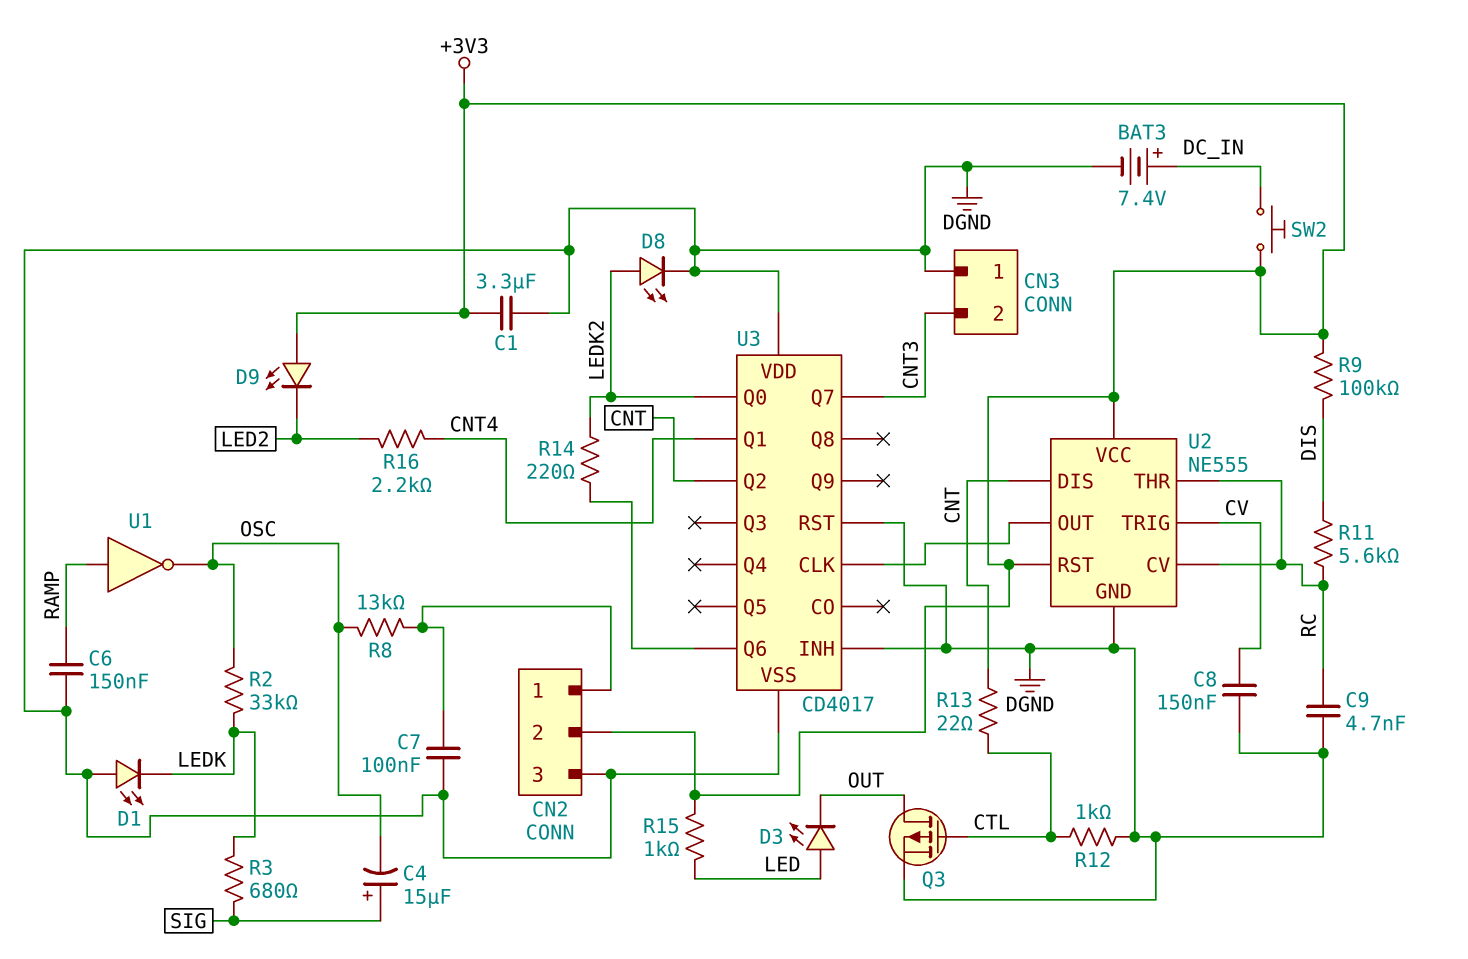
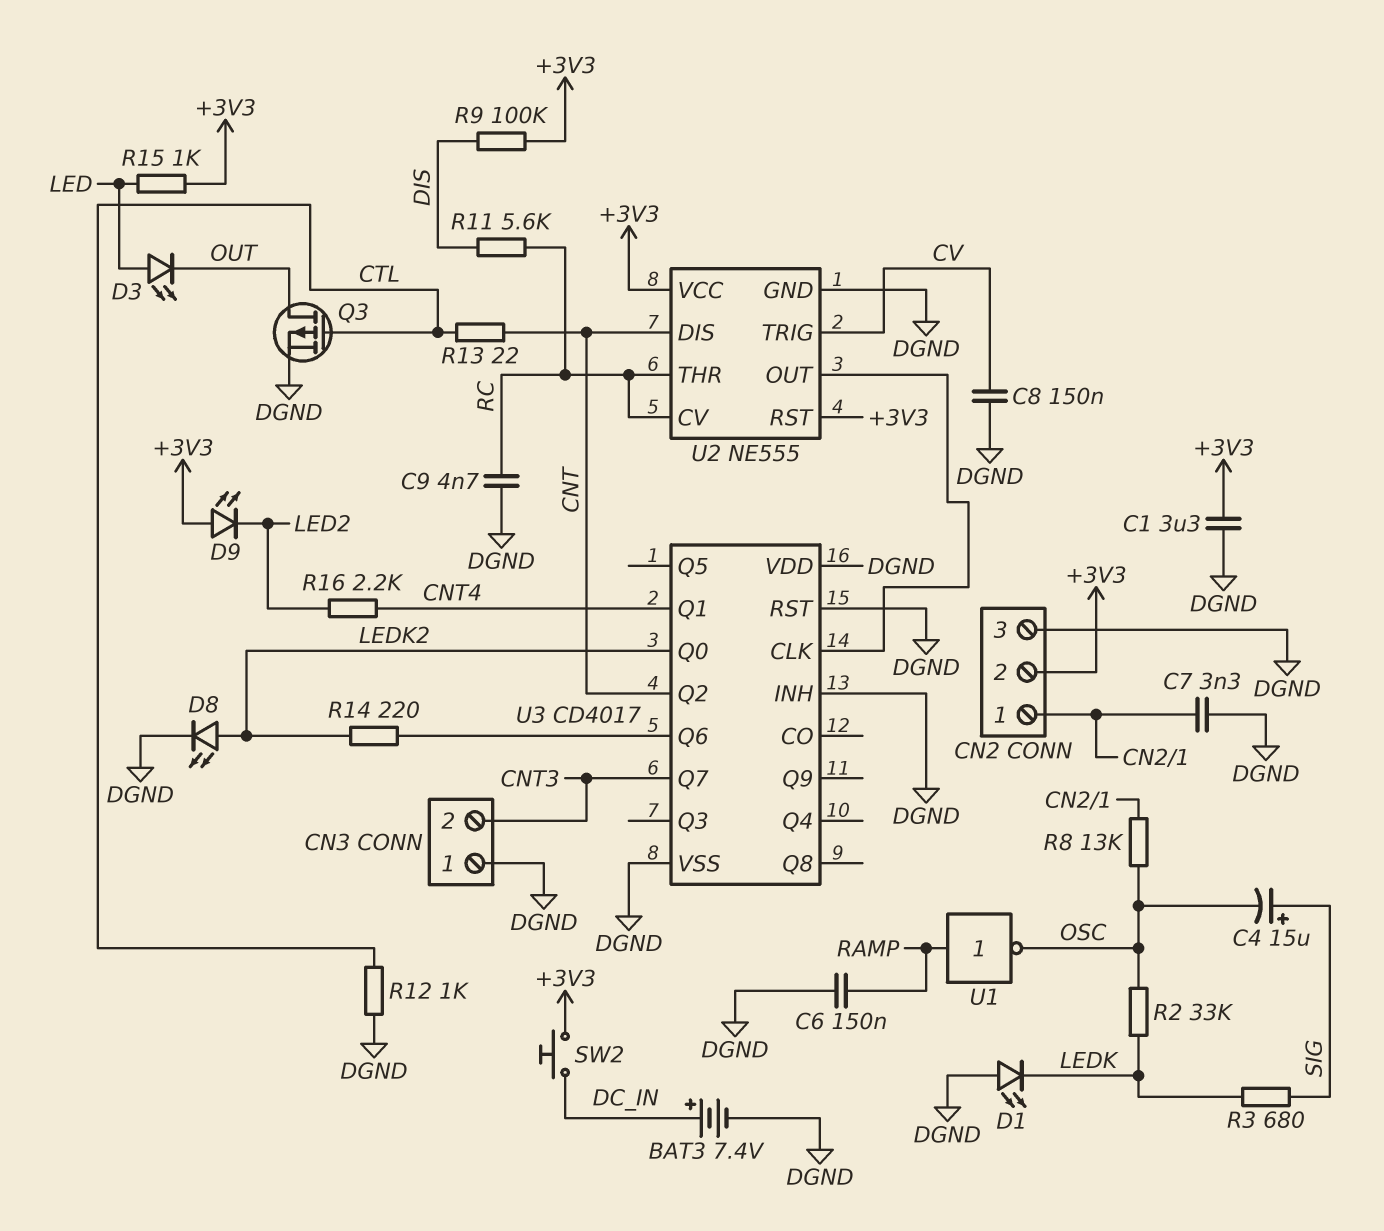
C7: 100nF (CN2/1, DGND) -> 3.3nF (CN2/1, DGND)

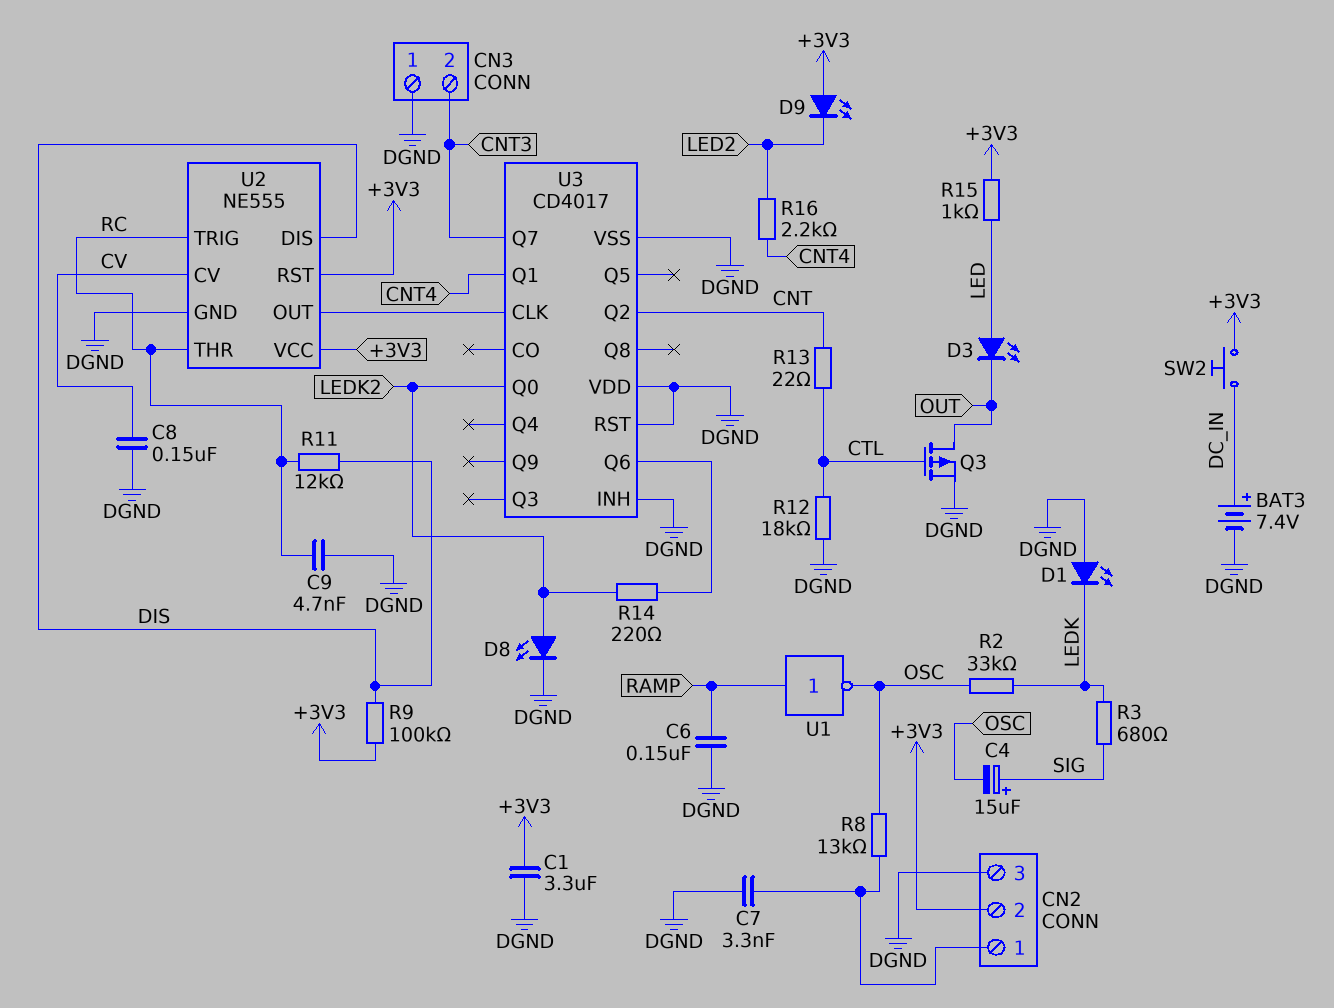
R11: 5.6k (DIS, RC) -> 12k (DIS, RC)
R12: 1k (CTL, DGND) -> 18k (CTL, DGND)
U2 pin CV: RC -> CV
U2 pin DIS: CNT -> DIS
U2 pin TRIG: CV -> RC

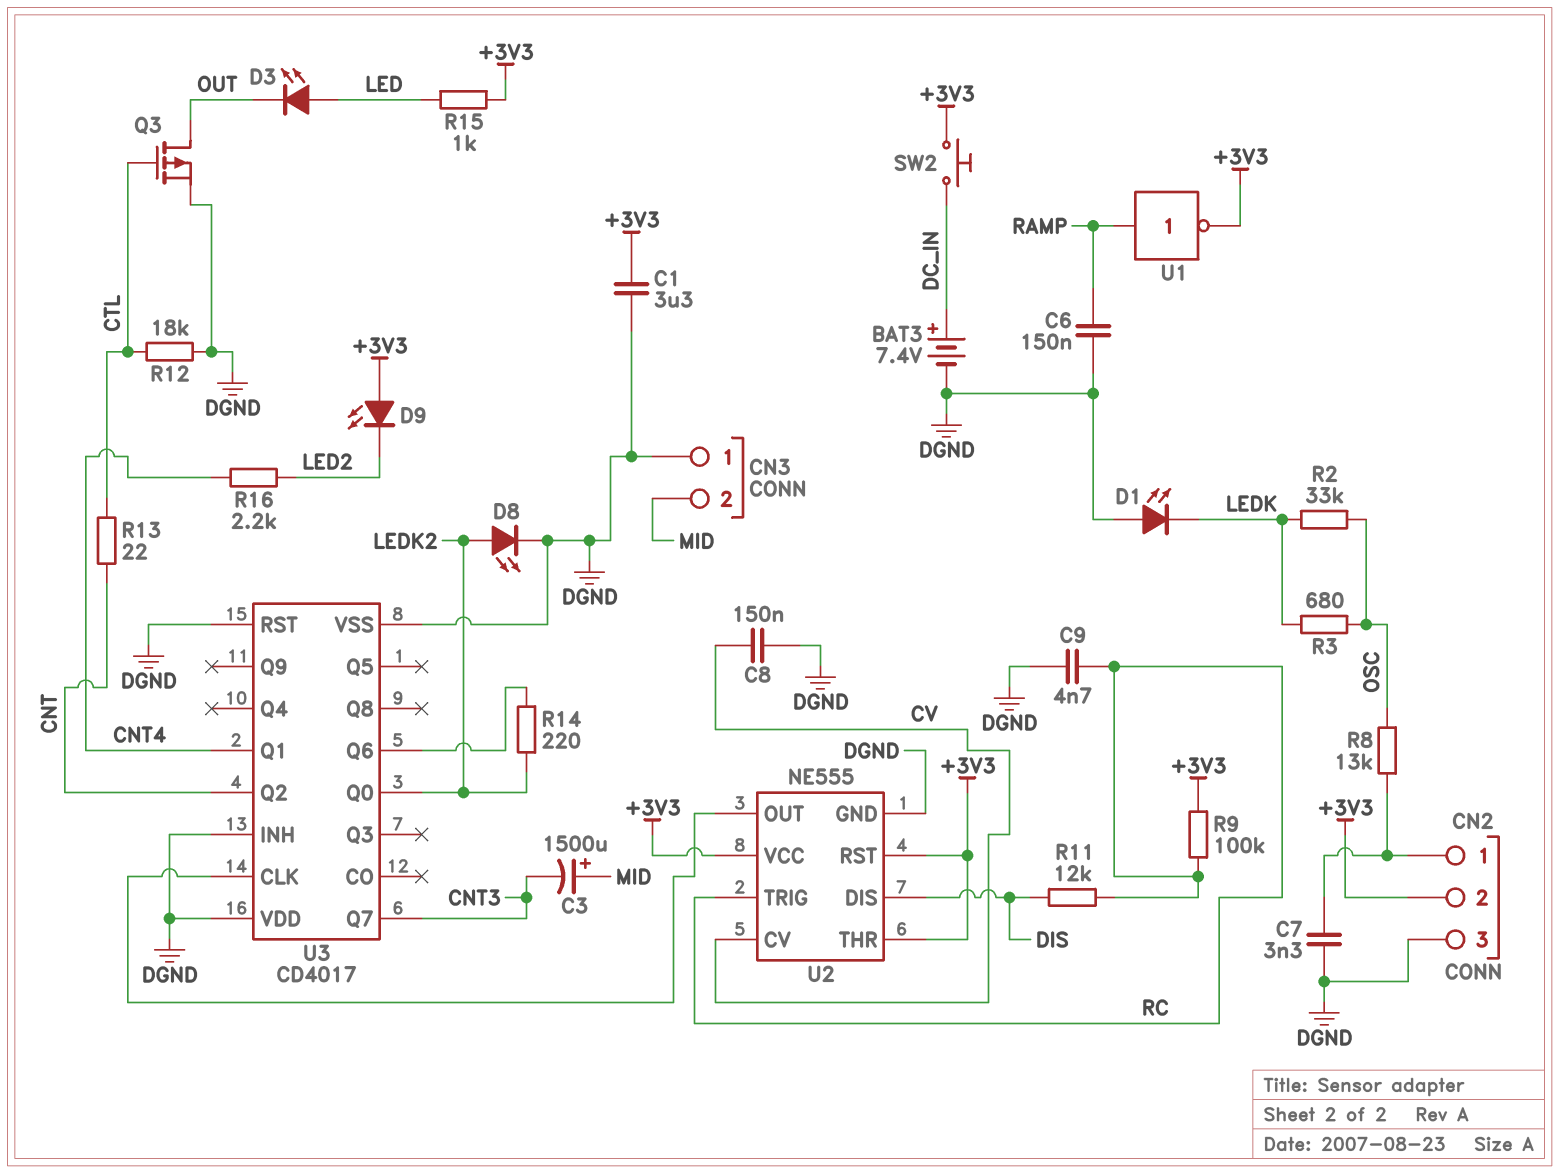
C3: none -> 1500uF (plus MID, minus CNT3)
C4: 15uF (plus SIG, minus OSC) -> none
CN3 pin 2: CNT3 -> MID
R3: 680 (LEDK, SIG) -> 680 (LEDK, OSC)
R9: 100k (+3V3, DIS) -> 100k (+3V3, RC)
U1: NOT (in RAMP, out OSC) -> NOT (in RAMP, out +3V3)
U2 pin THR: RC -> +3V3

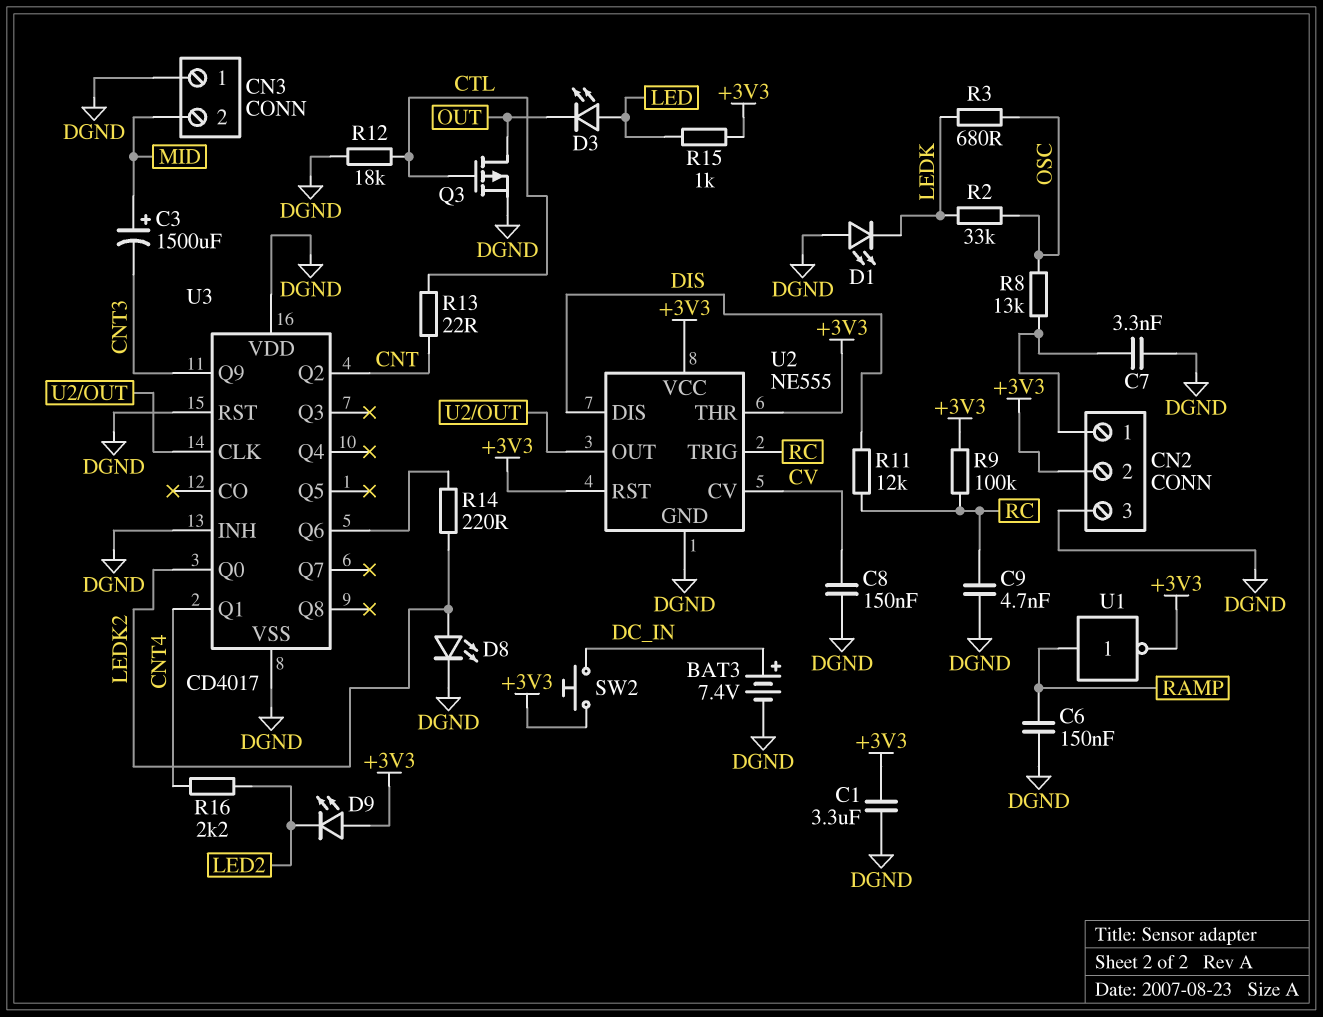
U3 pin Q7: CNT3 -> none
U3 pin Q9: none -> CNT3

